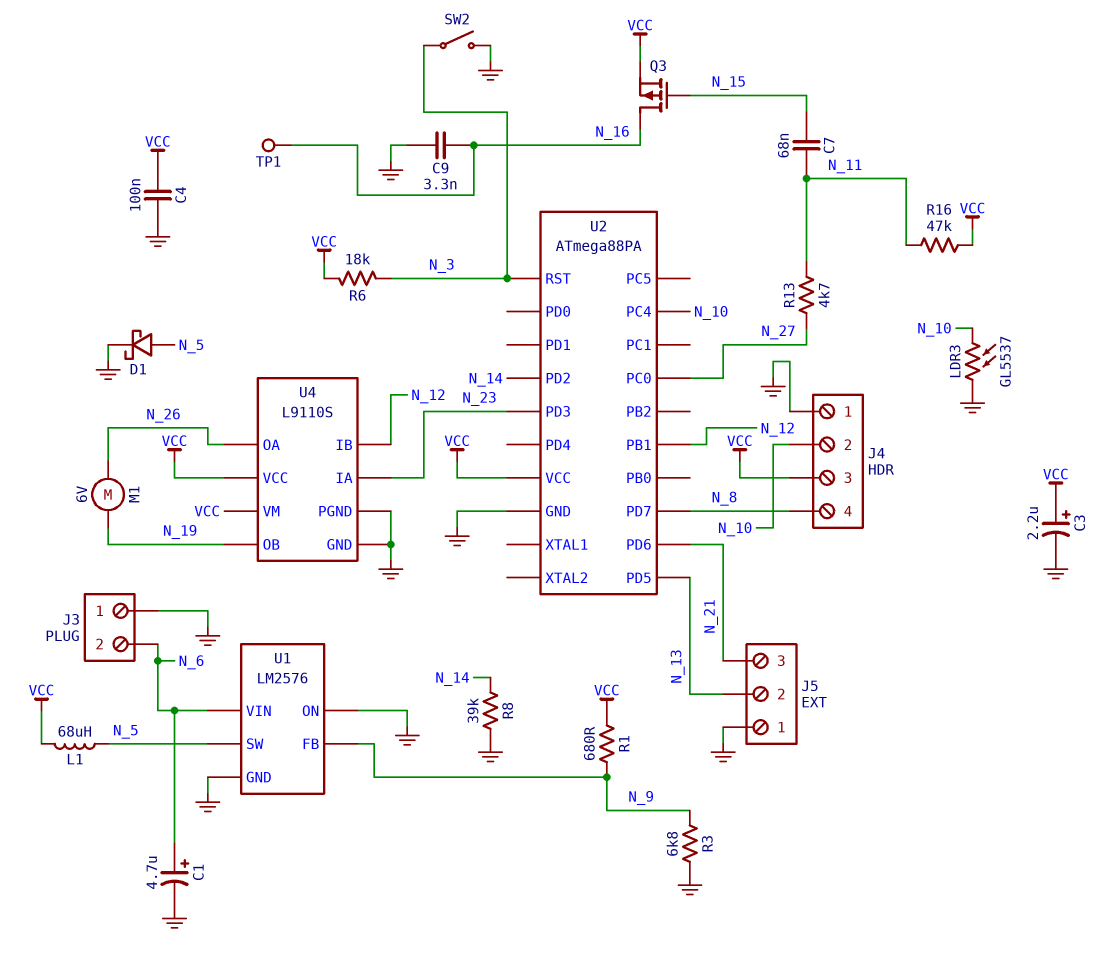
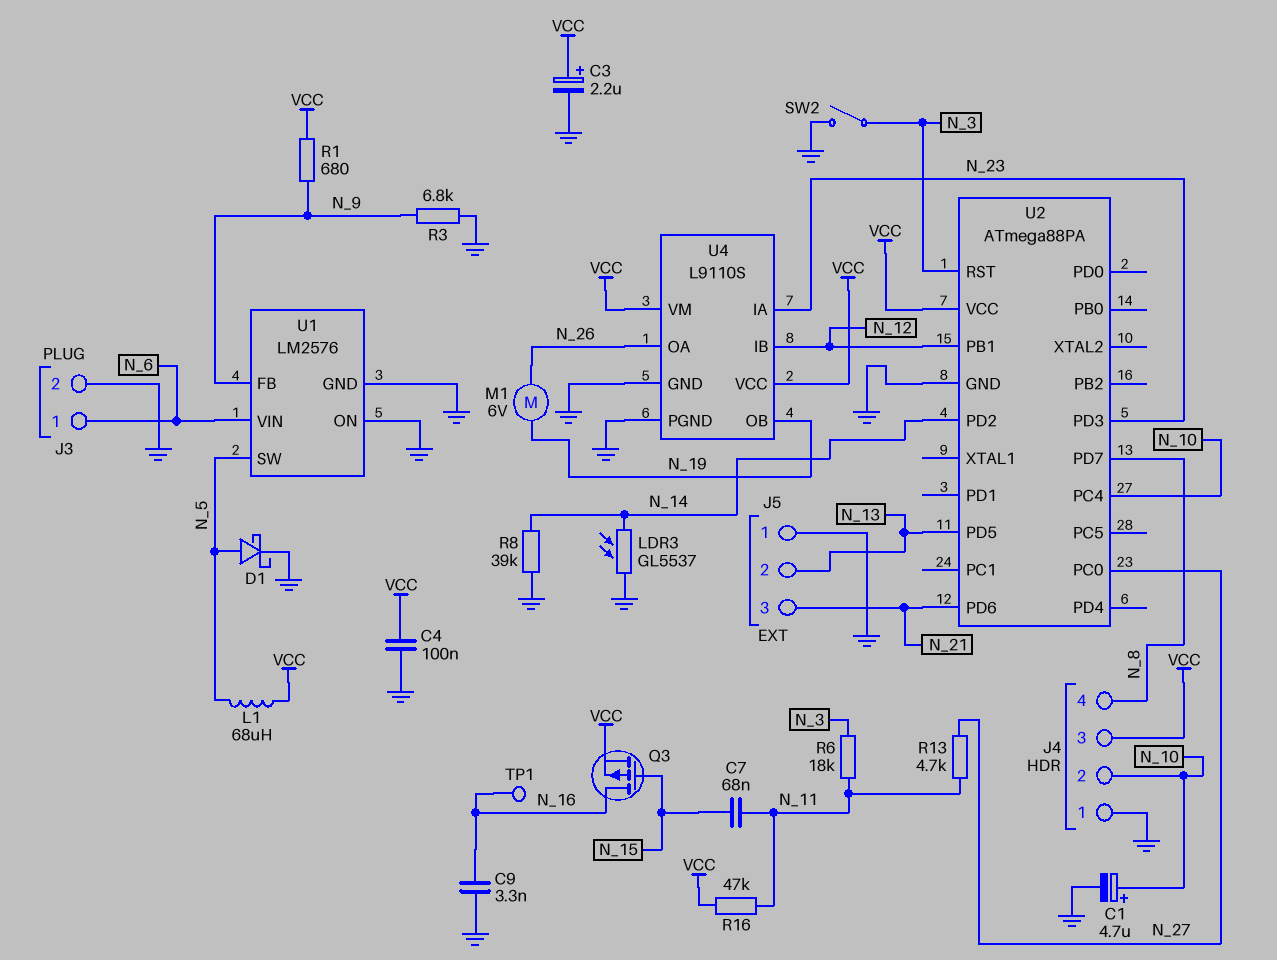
C1: 4.7uF (plus N_6, minus GND) -> 4.7uF (plus N_10, minus GND)
J3 pin 1: GND -> N_6
J3 pin 2: N_6 -> GND
LDR3: GL5537 (GND, N_10) -> GL5537 (GND, N_14)
R6: 18k (N_3, VCC) -> 18k (N_3, N_11)

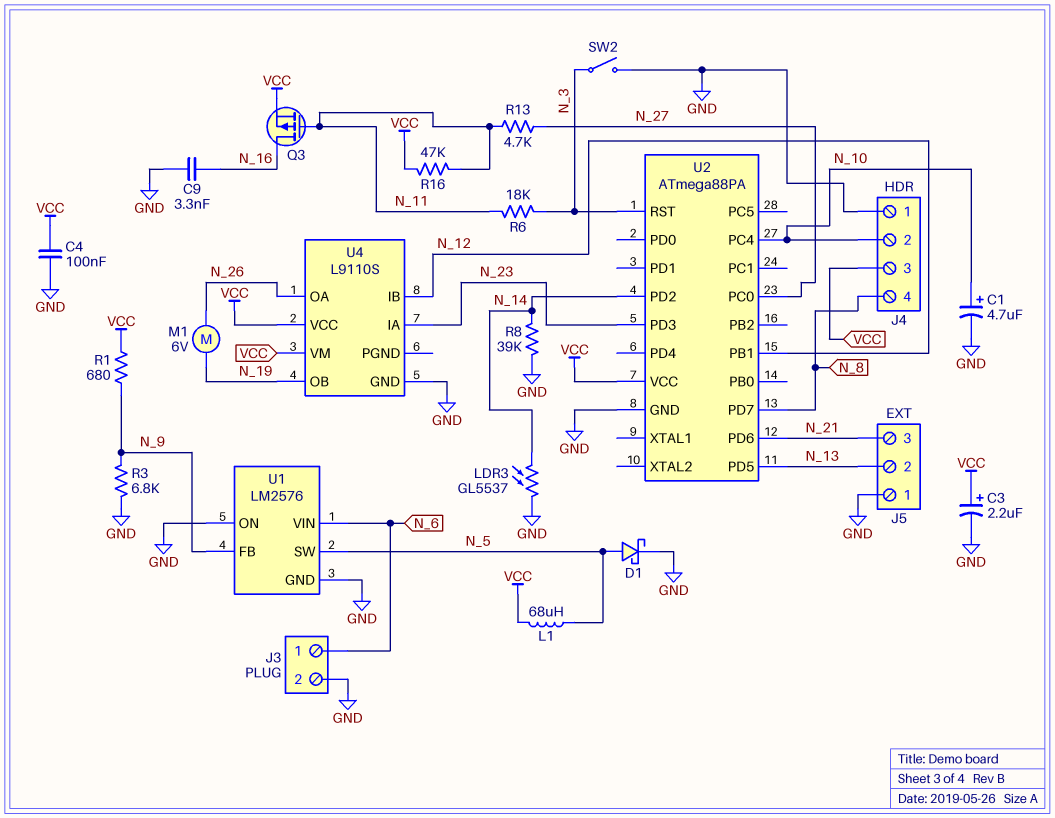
C7: 68nF (N_11, N_15) -> none
Q3: PMOS (G N_15, D N_16, S VCC) -> PMOS (G N_11, D N_16, S VCC)
TP1: test point (N_16) -> none
U4 pin PGND: GND -> none

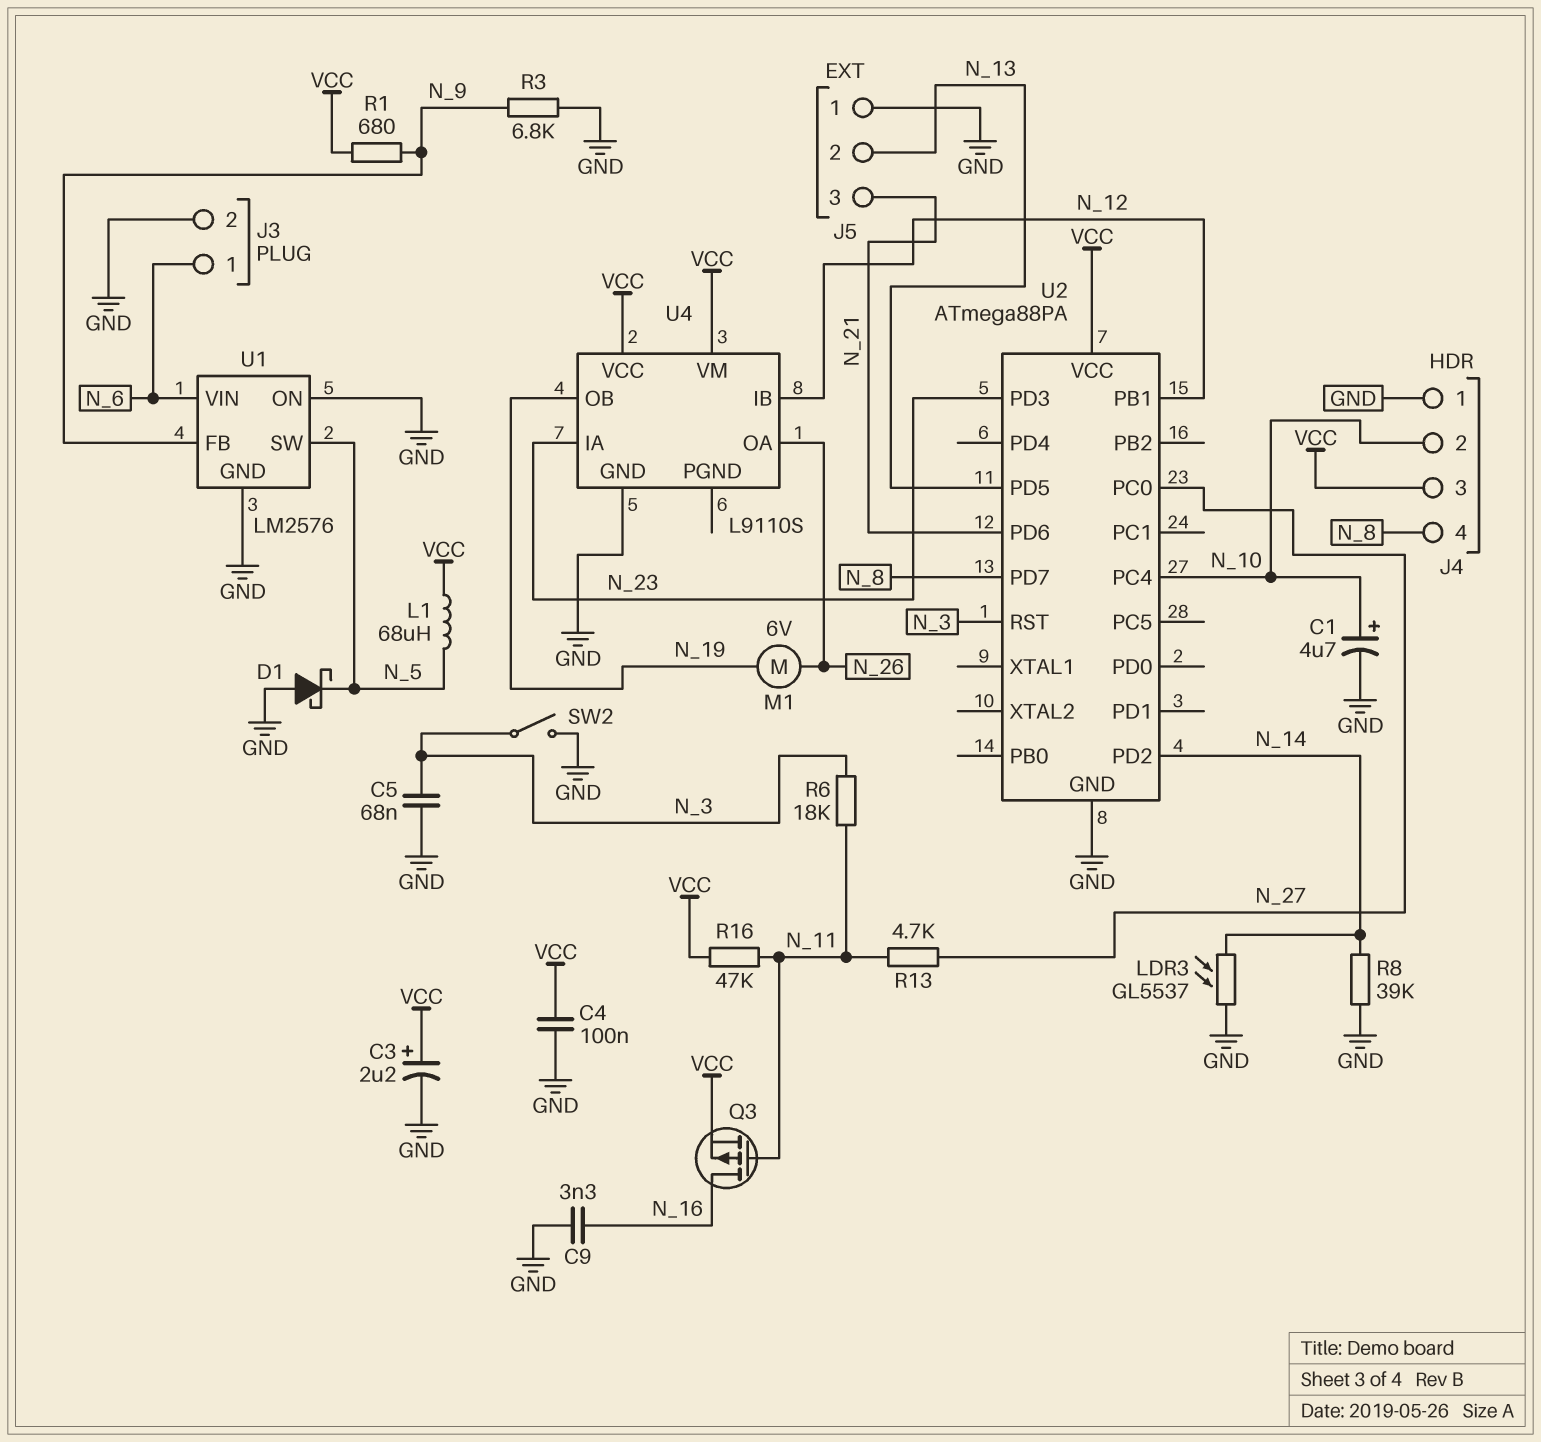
C5: none -> 68nF (GND, N_3)
D1: schottky (A N_5, K GND) -> schottky (A GND, K N_5)

